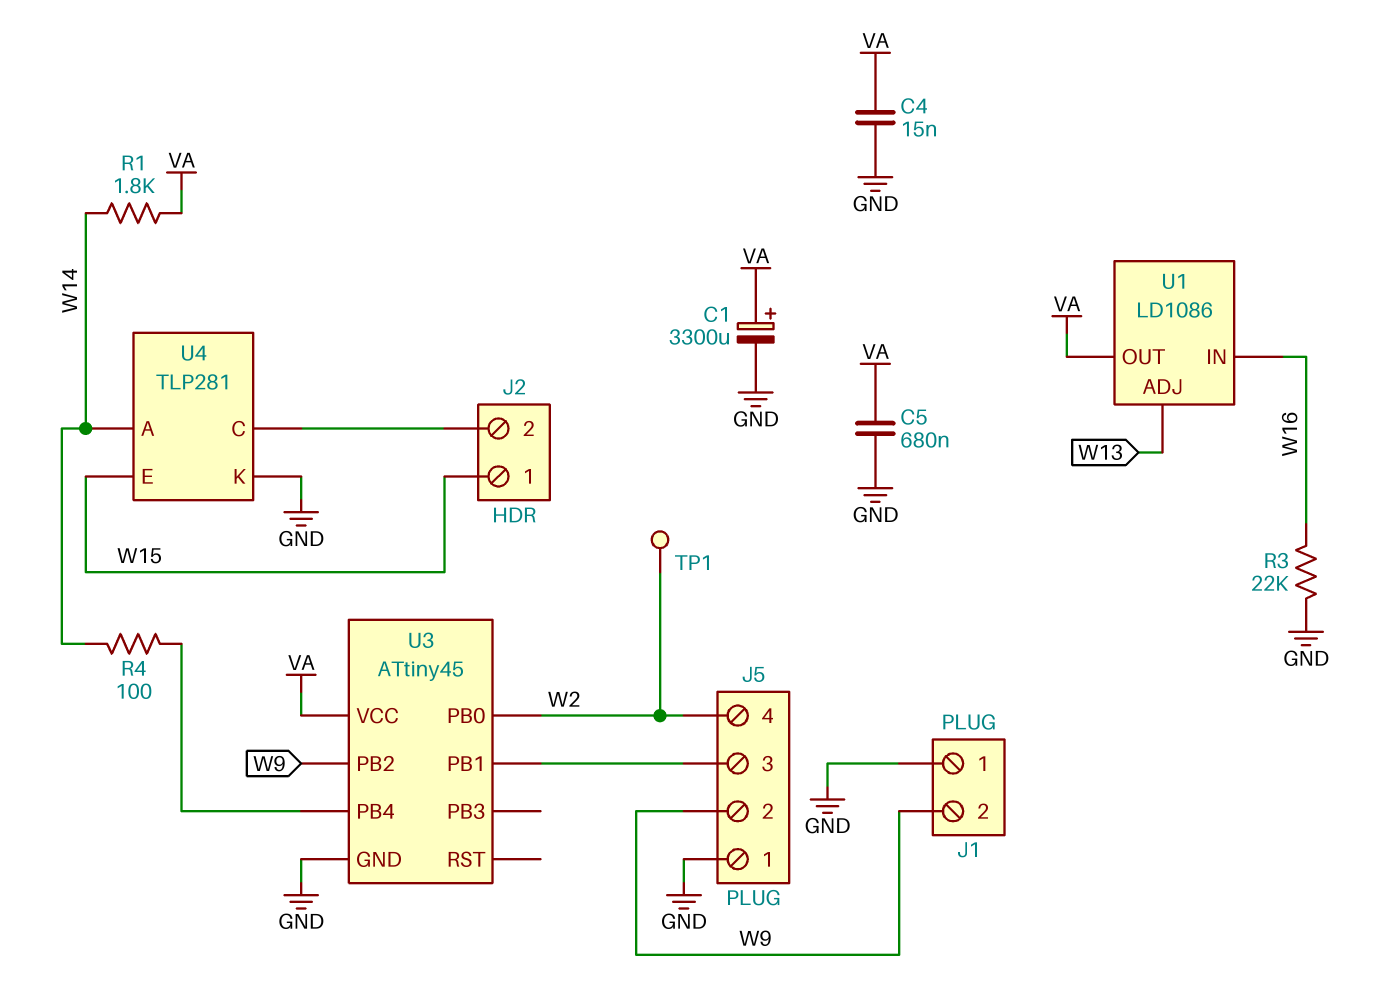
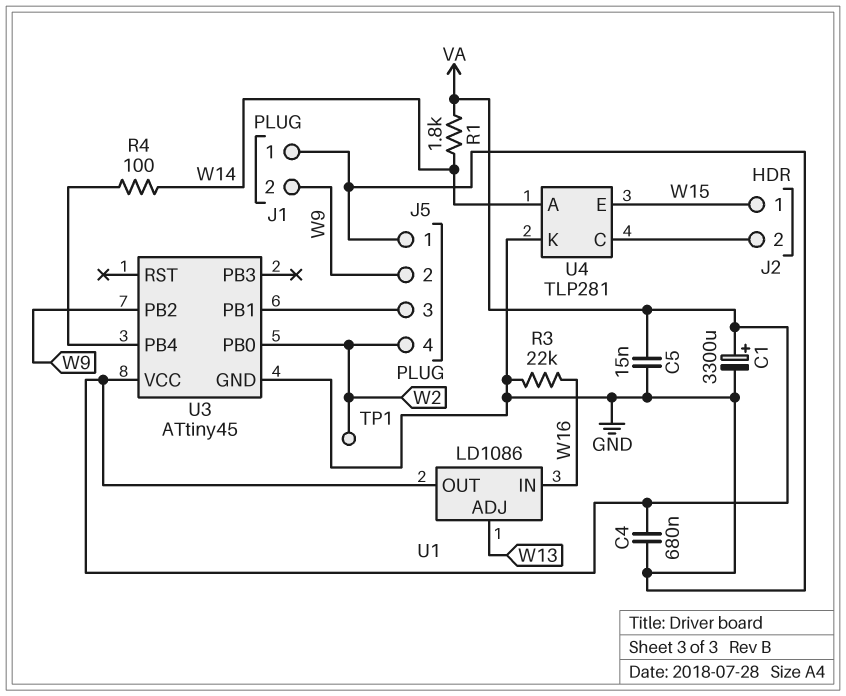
C4: 15nF (GND, VA) -> 680nF (GND, VA)
C5: 680nF (GND, VA) -> 15nF (GND, VA)

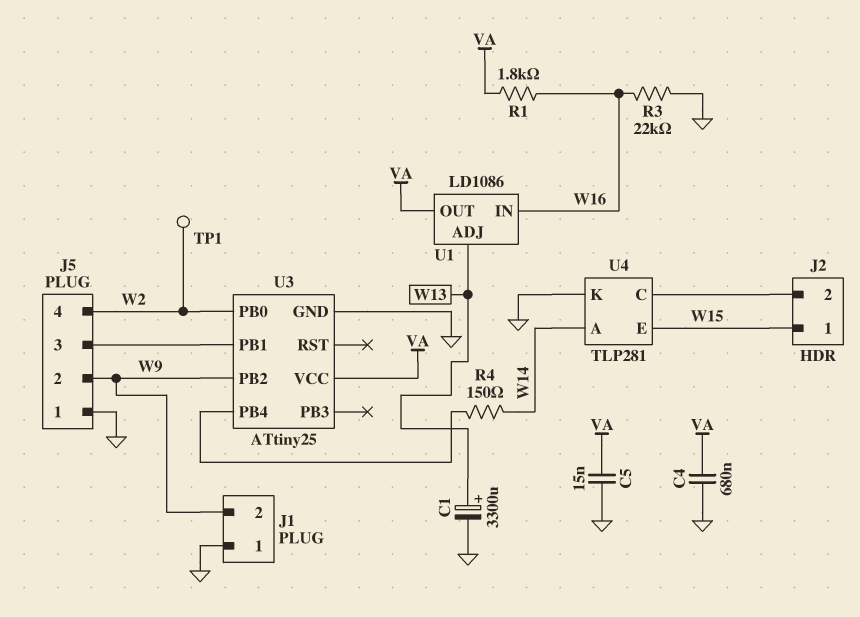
C1: 3300uF (plus VA, minus GND) -> 3300uF (plus W13, minus GND)
R1: 1.8k (VA, W14) -> 1.8k (VA, W16)
R4: 100 (U3/PB4, W14) -> 150 (U3/PB4, W14)
U3: ATtiny45 -> ATtiny25

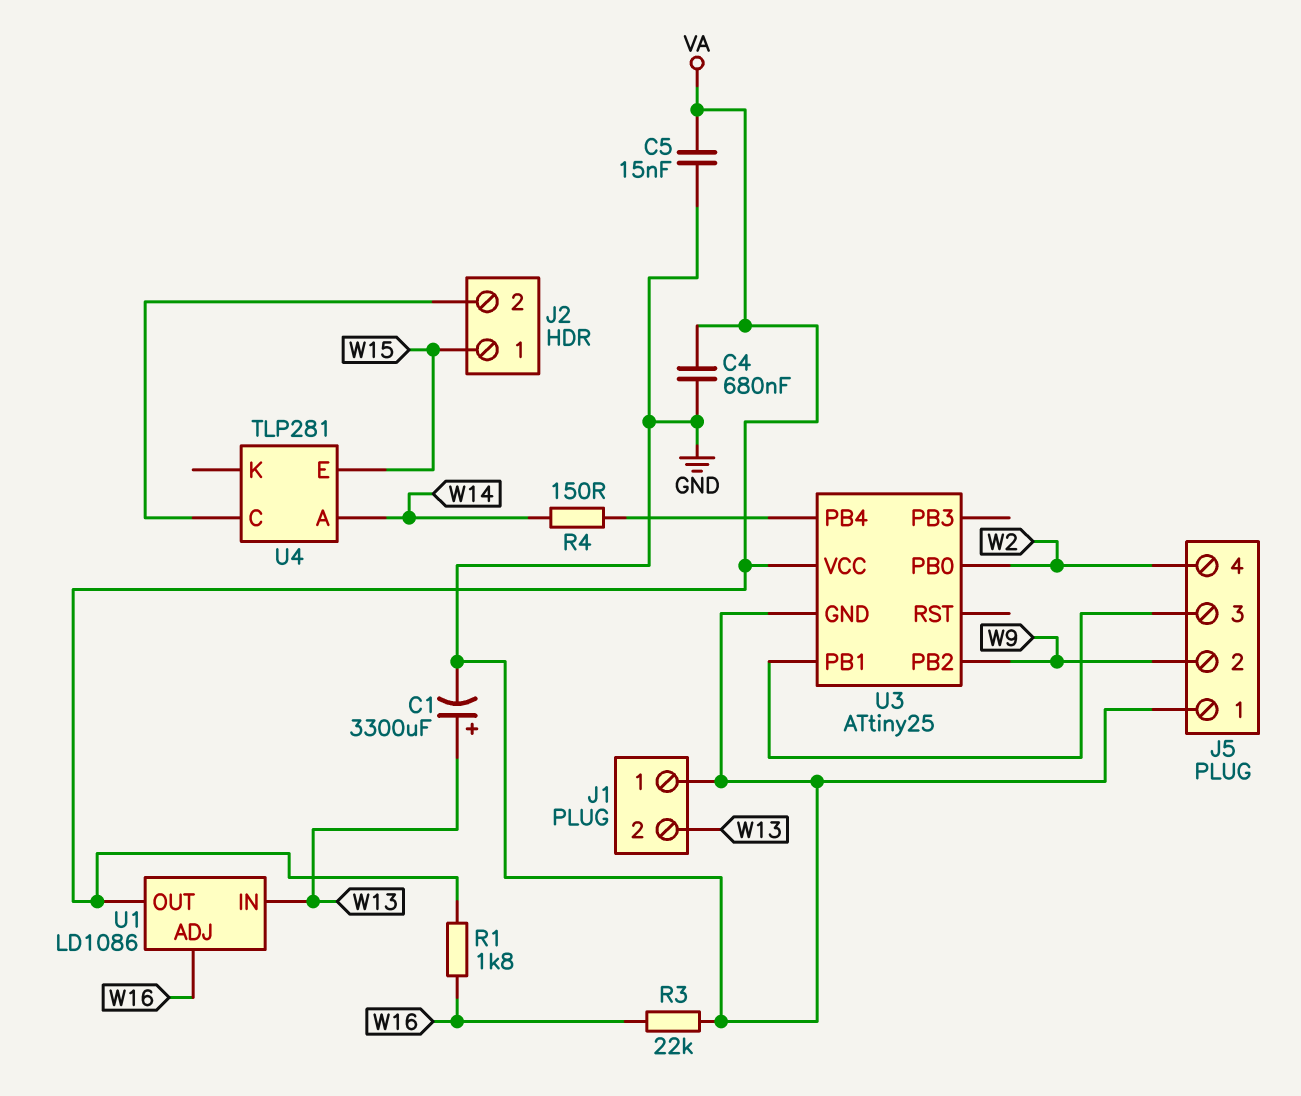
J1 pin 2: W9 -> W13
TP1: test point (W2) -> none
U1 pin ADJ: W13 -> W16
U1 pin IN: W16 -> W13
U4 pin K: GND -> none

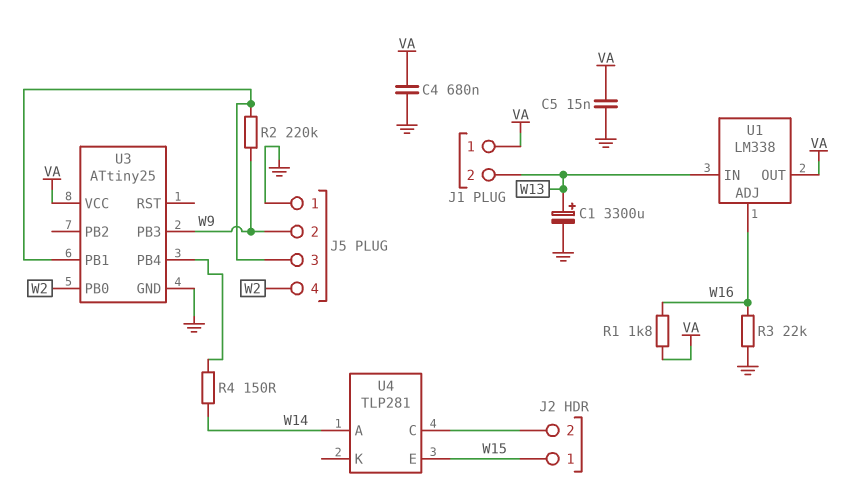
J1 pin 1: GND -> VA
R2: none -> 220k (J5/3, W9)
U1: LD1086 -> LM338
U3 pin PB2: W9 -> none
U3 pin PB3: none -> W9

